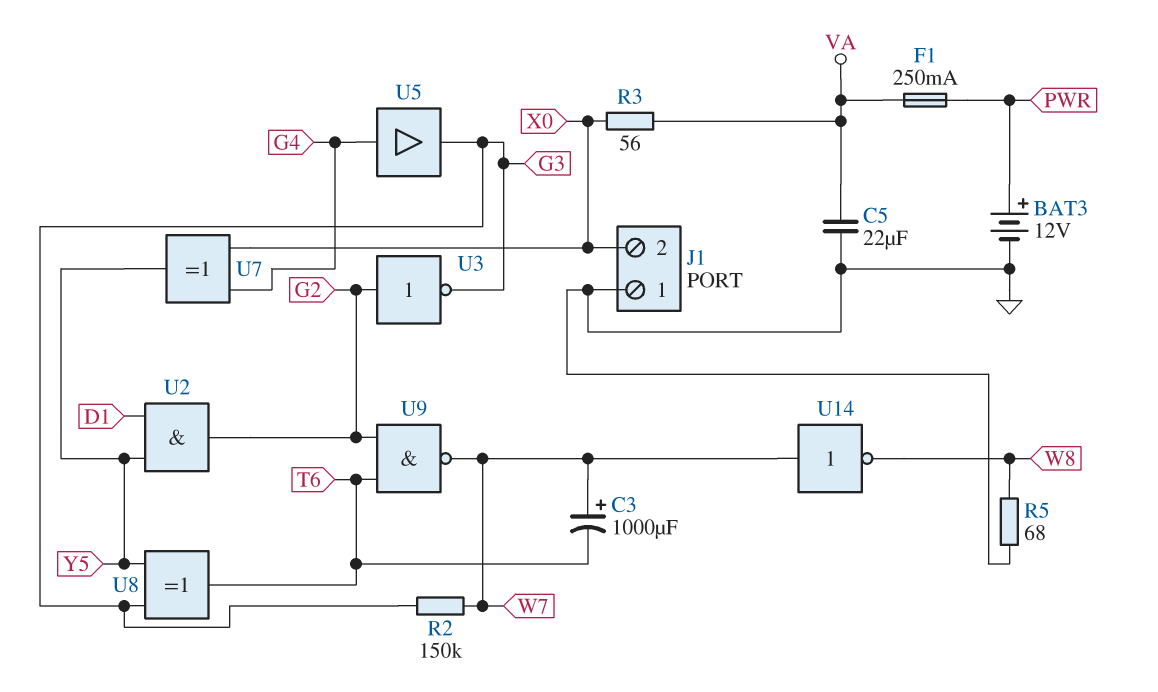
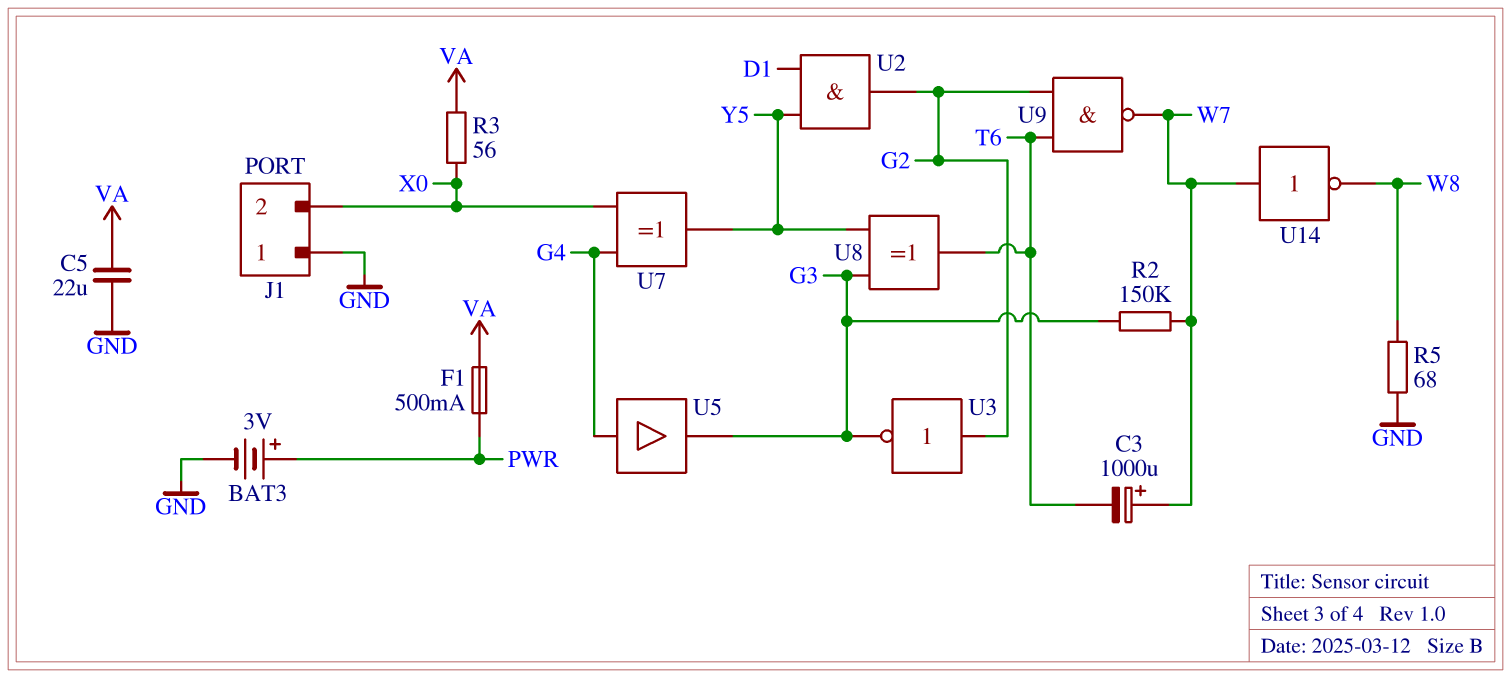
BAT3: 12V (plus PWR, minus GND) -> 3V (plus PWR, minus GND)
F1: 250mA (PWR, VA) -> 500mA (PWR, VA)

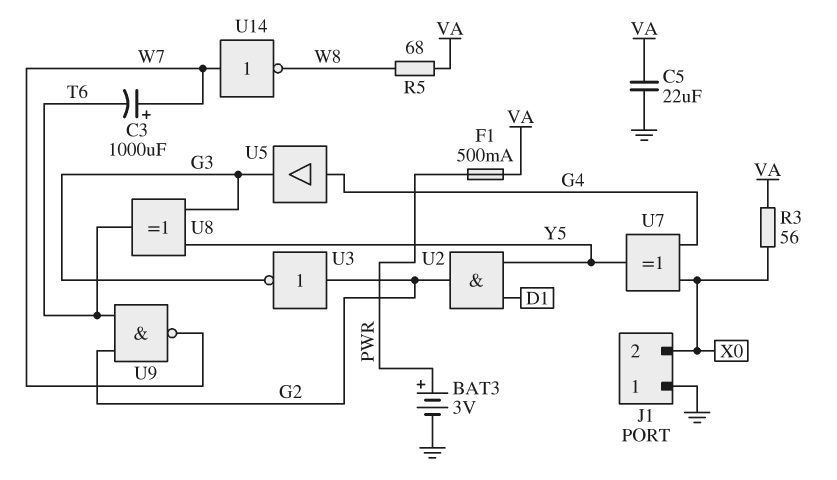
R2: 150k (G3, W7) -> none
R5: 68 (GND, W8) -> 68 (VA, W8)

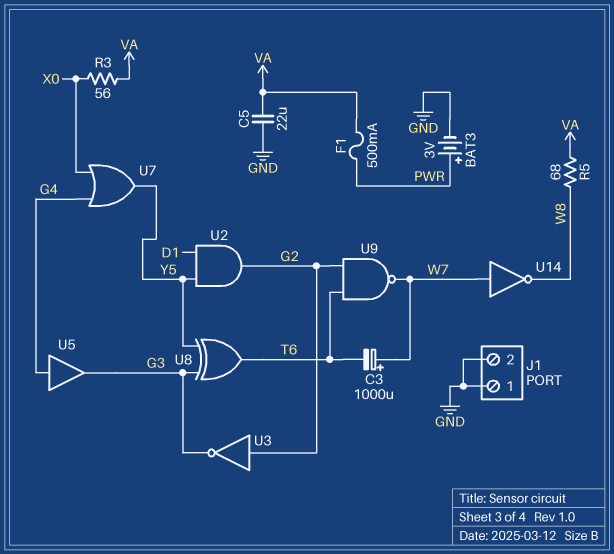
J1 pin 2: X0 -> GND
U7: XOR (in G4, in X0, out Y5) -> OR (in G4, in X0, out Y5)

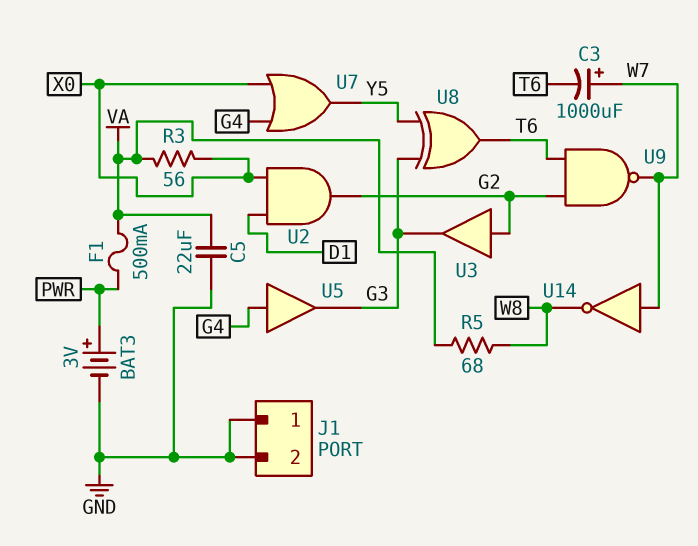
U2: AND (in D1, in Y5, out G2) -> AND (in D1, in X0, out G2)
U3: NOT (in G2, out G3) -> buffer (in G2, out G3)

